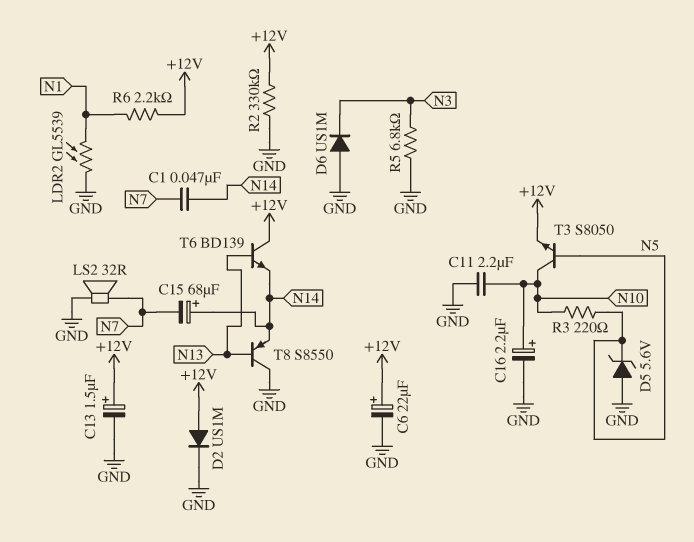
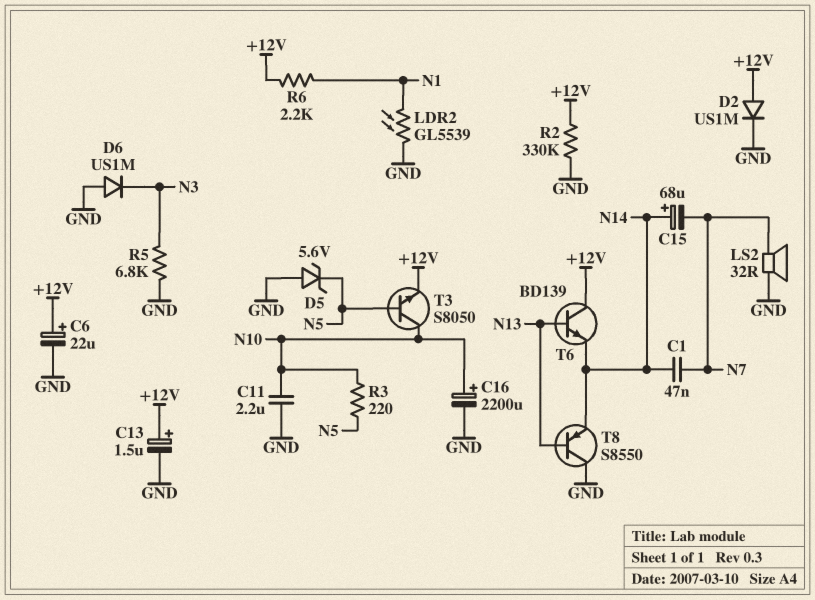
C16: 2.2uF (plus N10, minus GND) -> 2200uF (plus N10, minus GND)

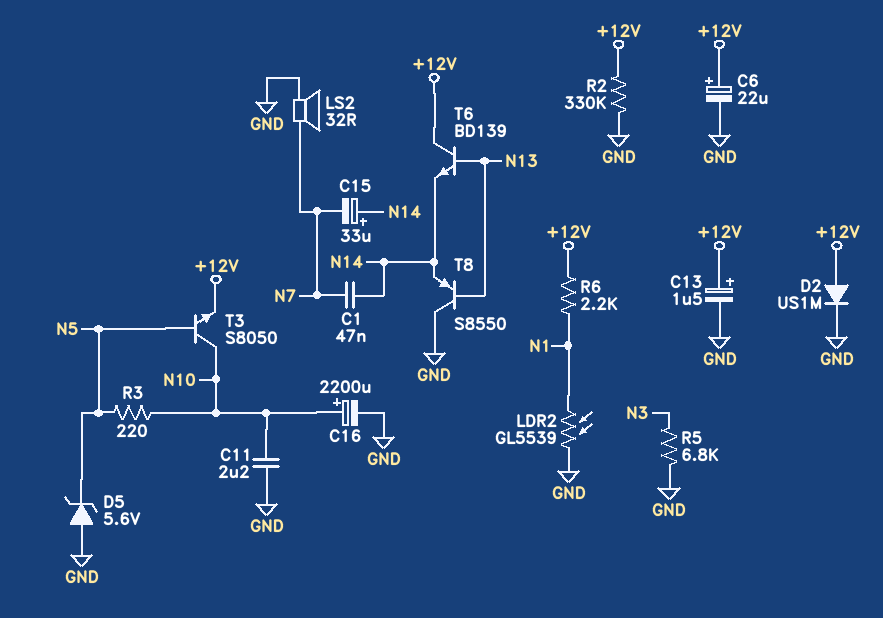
C15: 68uF (plus N14, minus N7) -> 33uF (plus N14, minus N7)
D6: diode US1M (A GND, K N3) -> none

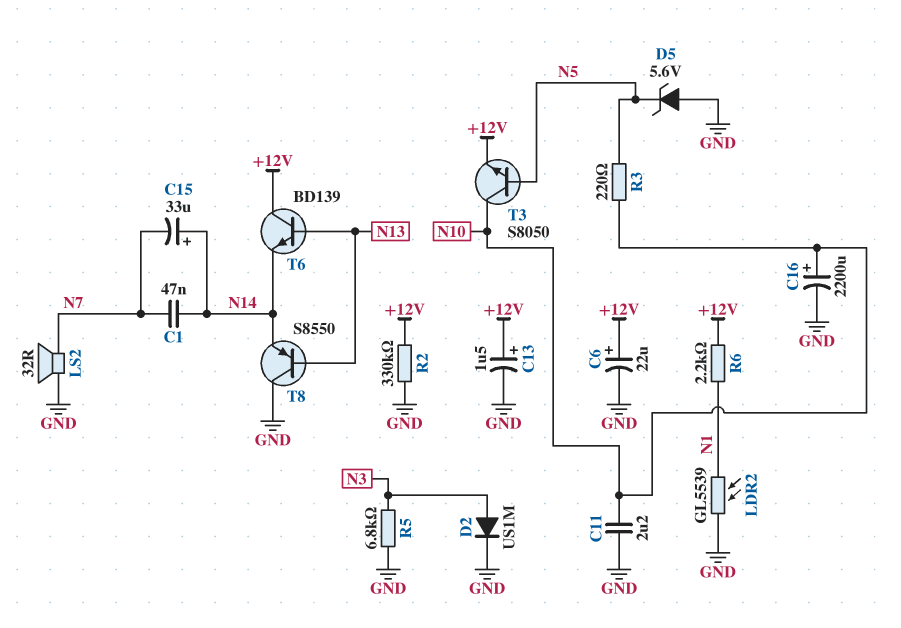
D2: diode US1M (A +12V, K GND) -> diode US1M (A N3, K GND)

